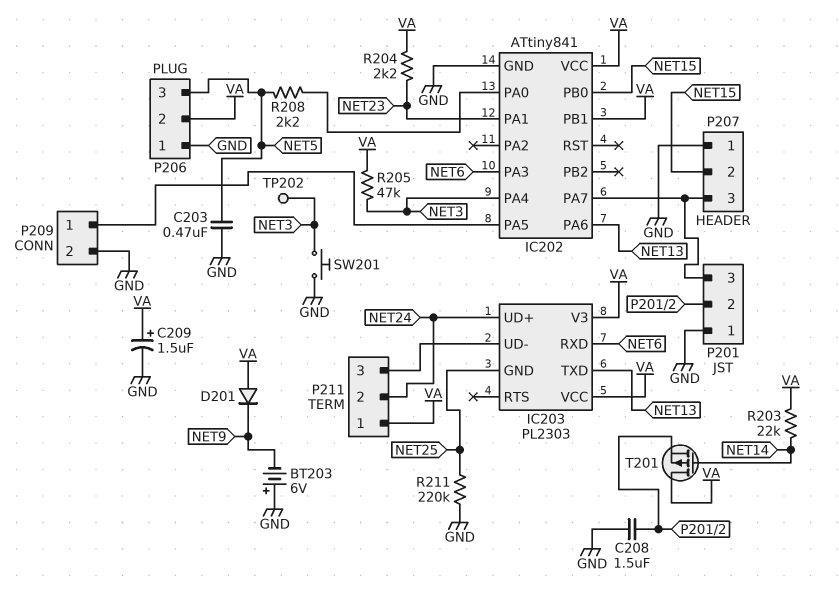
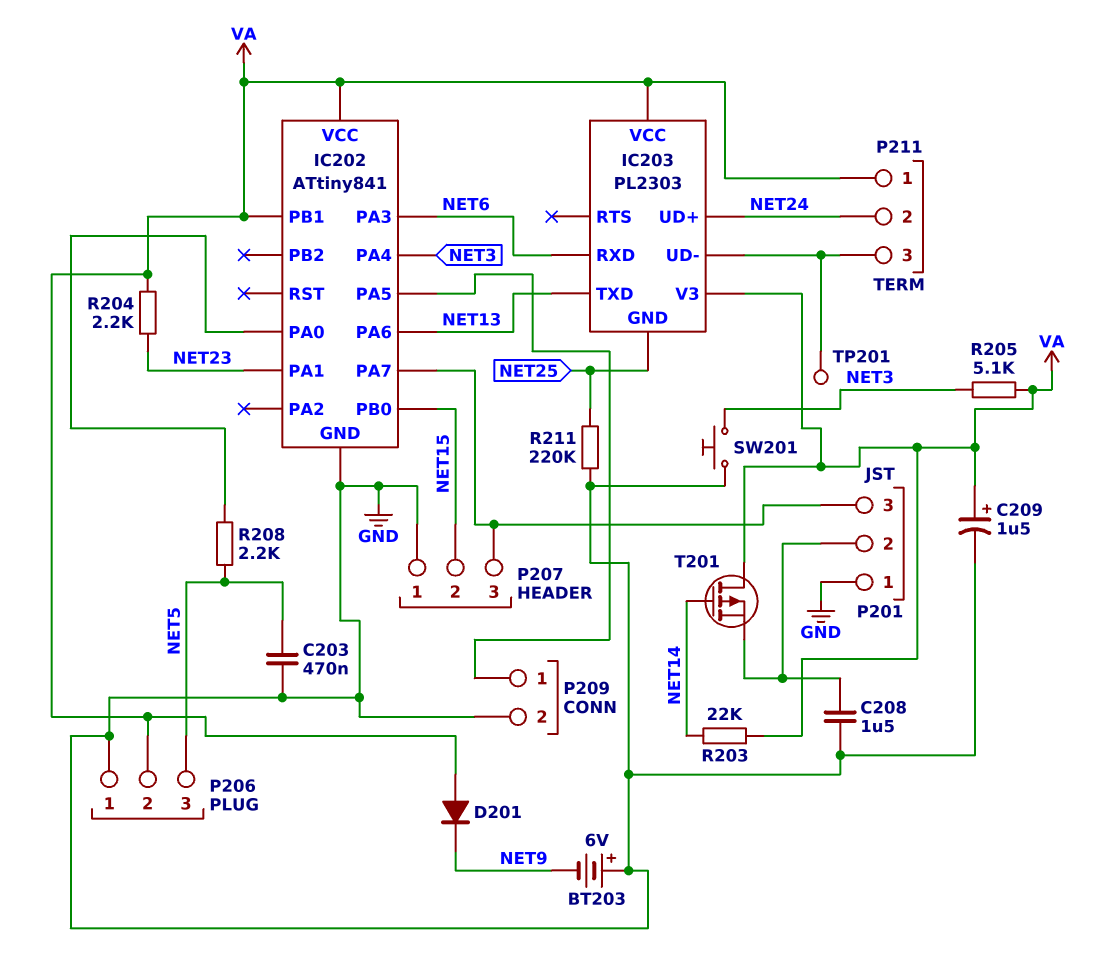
R205: 47k (NET3, VA) -> 5.1k (NET3, VA)
TP201: none -> test point (IC203/UD-)
TP202: test point (NET3) -> none

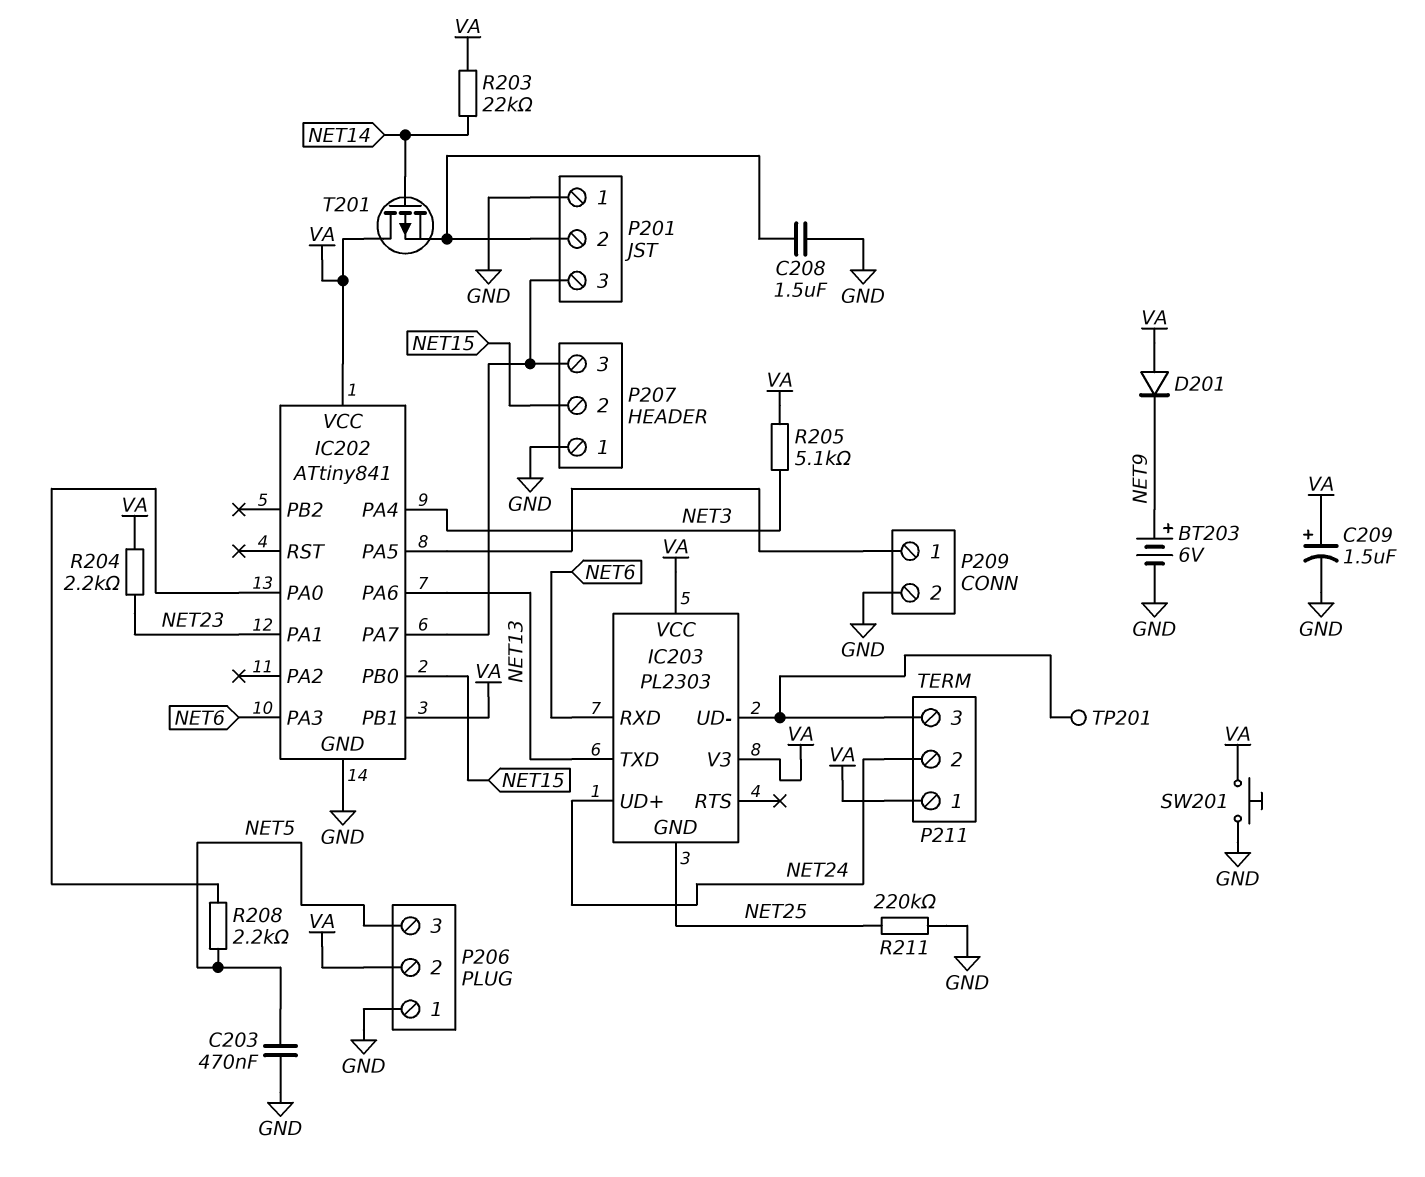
BT203: 6V (plus GND, minus NET9) -> 6V (plus NET9, minus GND)
SW201: button (GND, NET3) -> button (GND, VA)

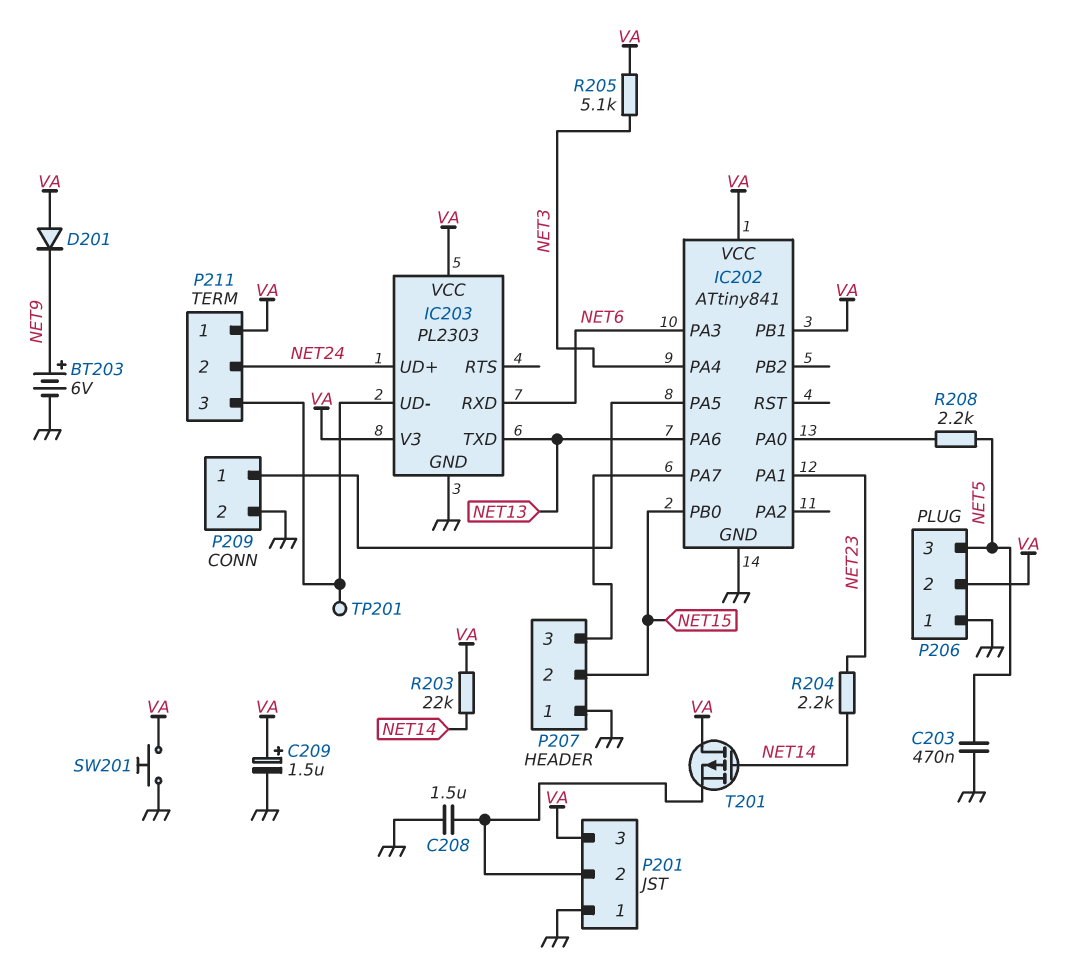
IC203 pin GND: NET25 -> GND
P201 pin 3: IC202/PA7 -> VA
R204: 2.2k (NET23, VA) -> 2.2k (NET14, NET23)
R211: 220k (GND, NET25) -> none

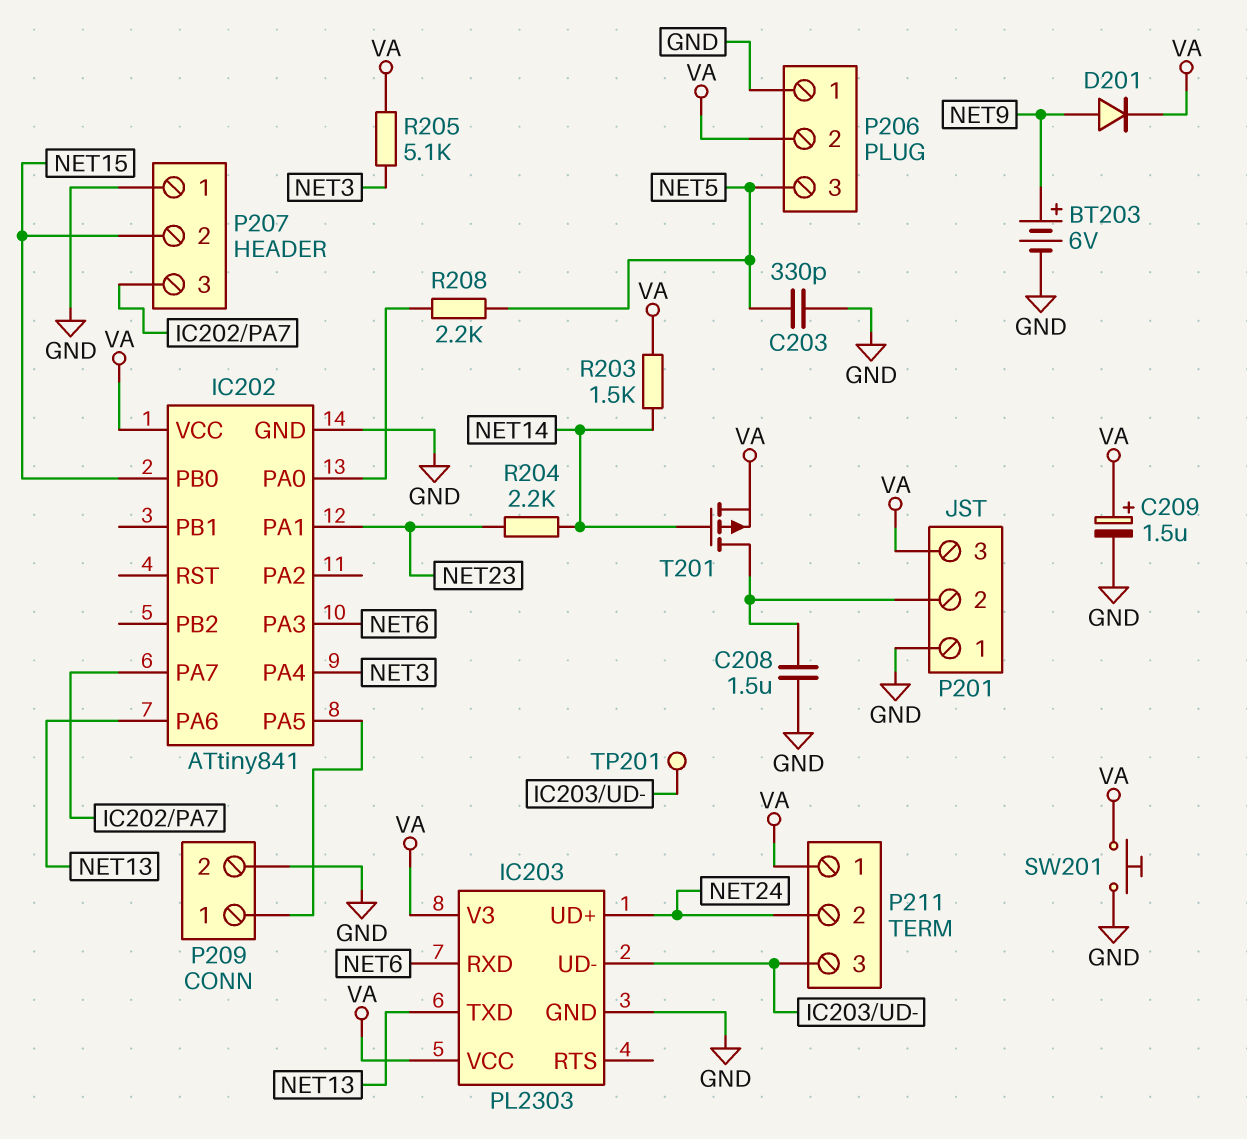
C203: 470nF (GND, NET5) -> 330pF (GND, NET5)
D201: diode (A VA, K NET9) -> diode (A NET9, K VA)
IC202 pin PB1: VA -> none
R203: 22k (NET14, VA) -> 1.5k (NET14, VA)
T201: PMOS (G NET14, D VA, S P201/2) -> PMOS (G NET14, D P201/2, S VA)

